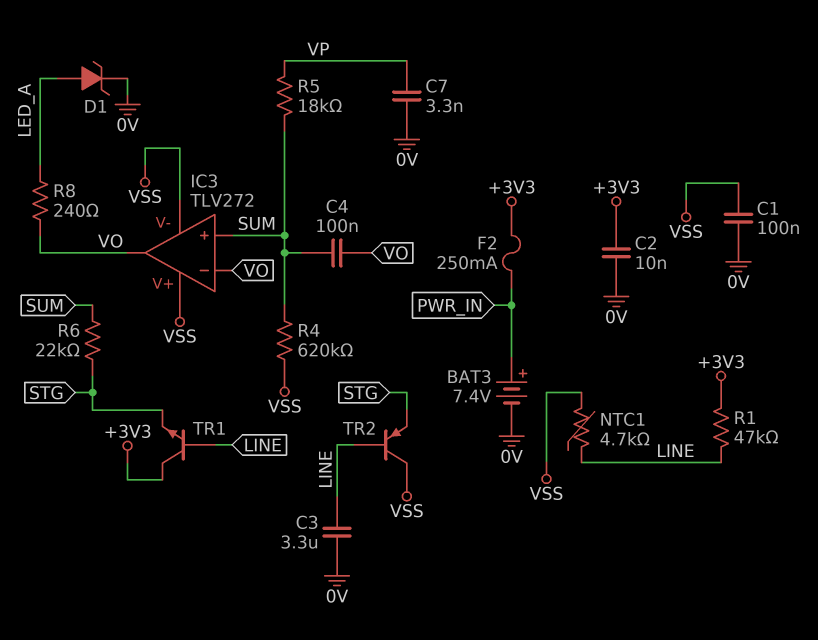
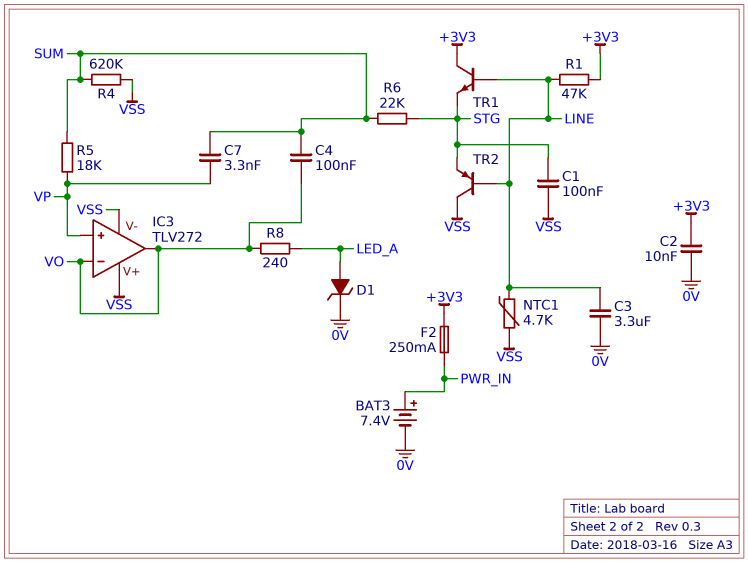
C1: 100nF (0V, VSS) -> 100nF (STG, VSS)
C7: 3.3nF (0V, VP) -> 3.3nF (SUM, VP)
IC3 pin in+: SUM -> VP

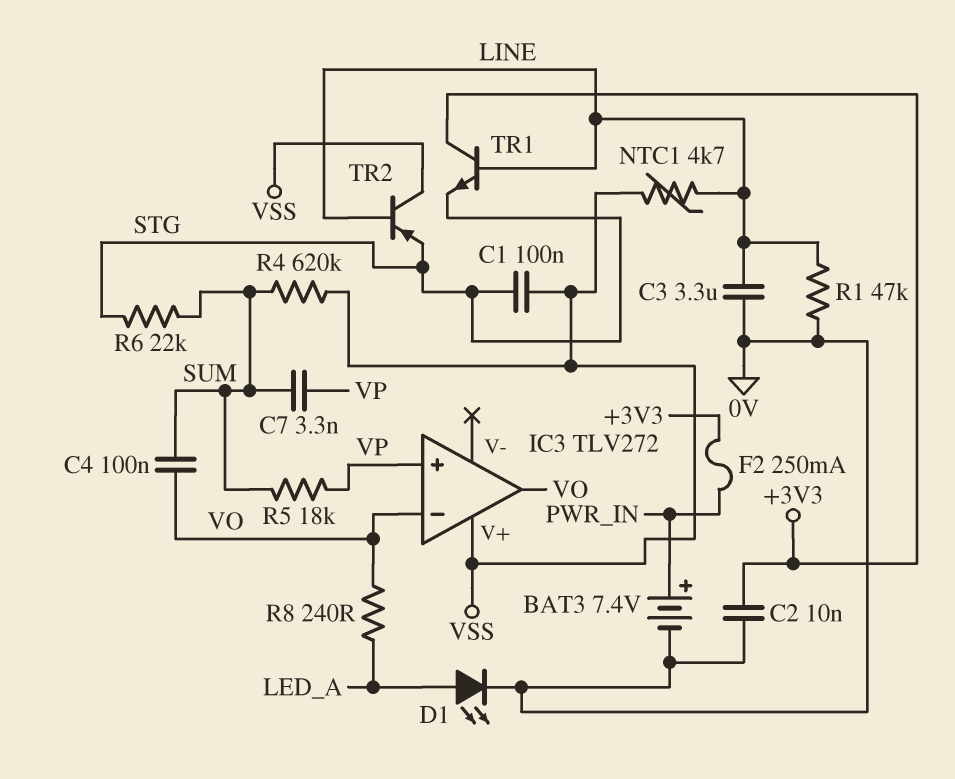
D1: zener (A LED_A, K 0V) -> LED (A LED_A, K 0V)
IC3 pin V-: VSS -> none
R1: 47k (+3V3, LINE) -> 47k (0V, LINE)

